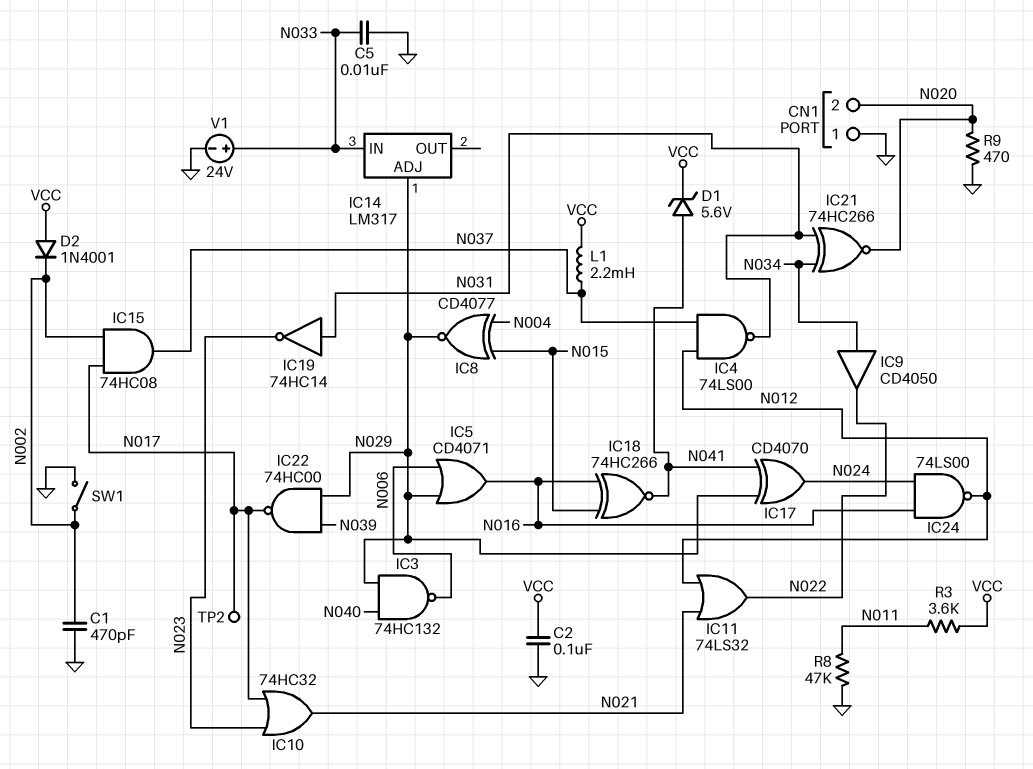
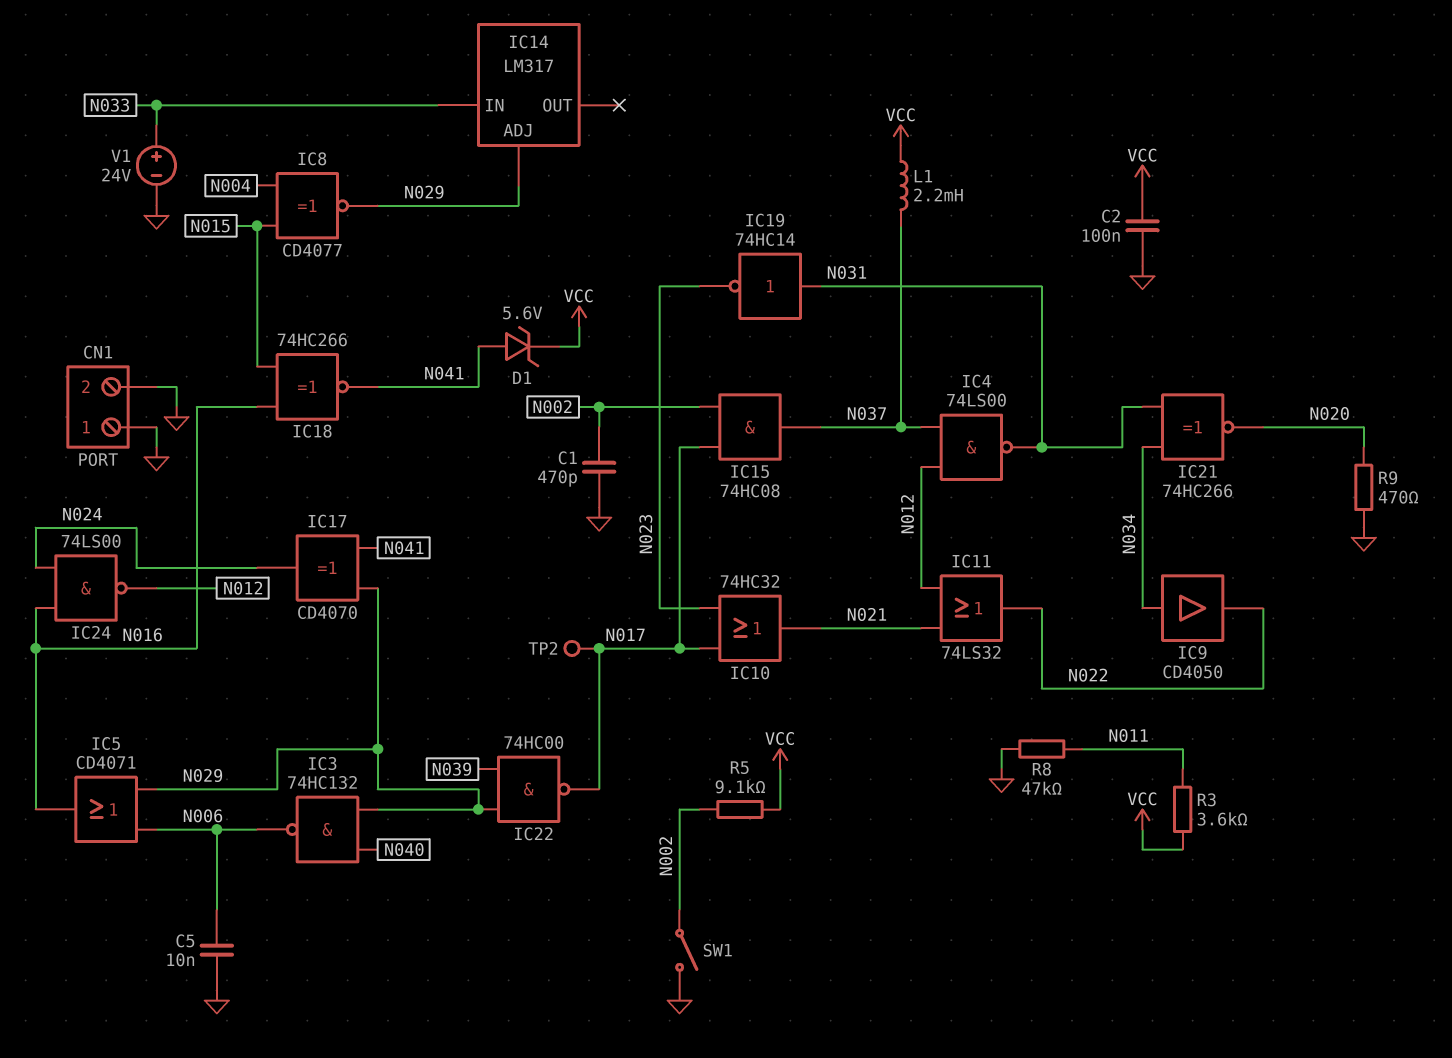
C5: 10nF (GND, N033) -> 10nF (GND, N006)
CN1 pin 2: N020 -> GND
D2: diode 1N4001 (A VCC, K N002) -> none
R5: none -> 9.1k (N002, VCC)

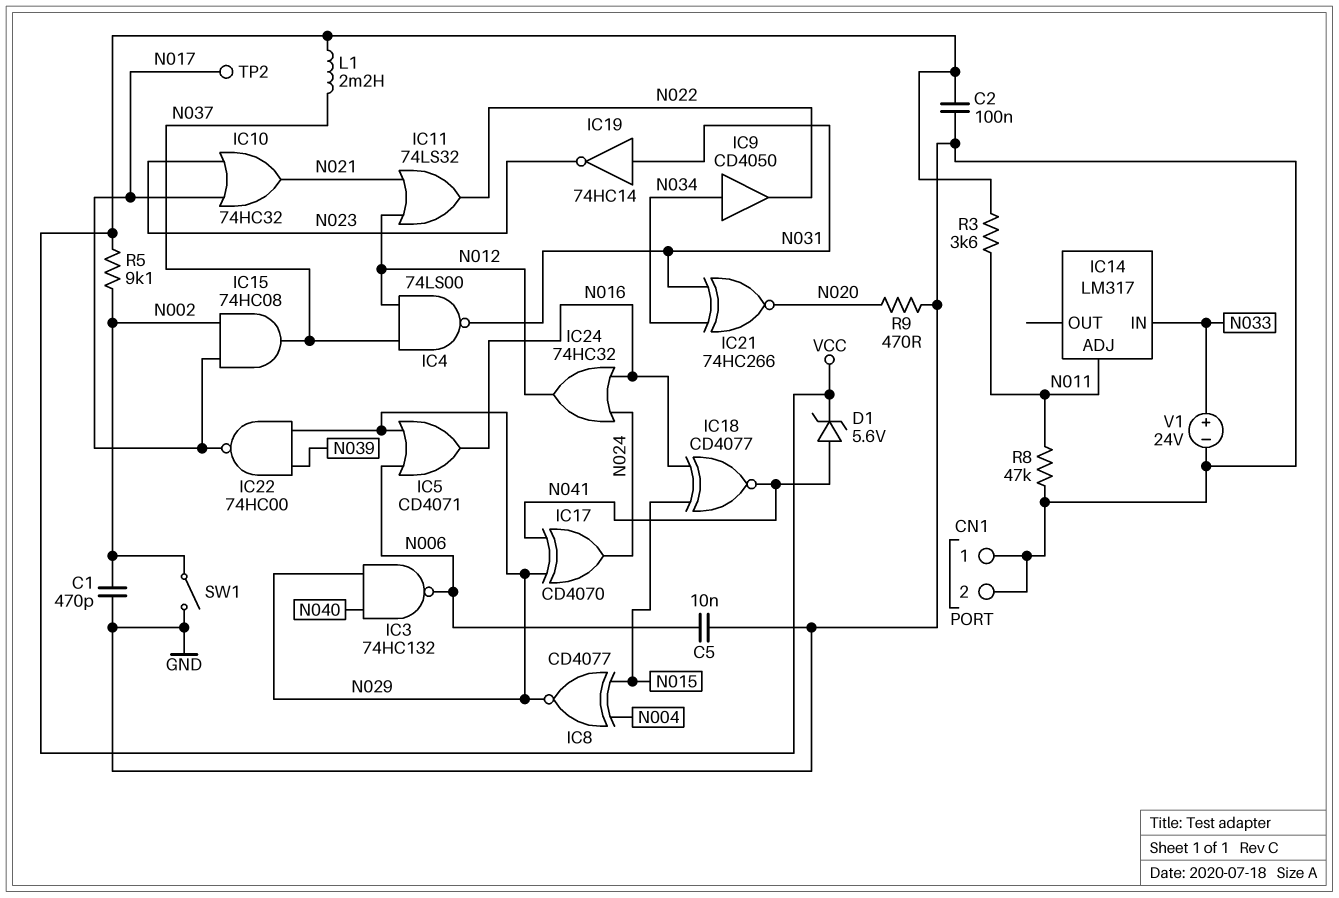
IC14 pin ADJ: N029 -> N011
IC18: XNOR 74HC266 (in N015, in N016, out N041) -> XNOR CD4077 (in N015, in N016, out N041)
IC24: NAND 74LS00 (in N016, in N024, out N012) -> OR 74HC32 (in N016, in N024, out N012)

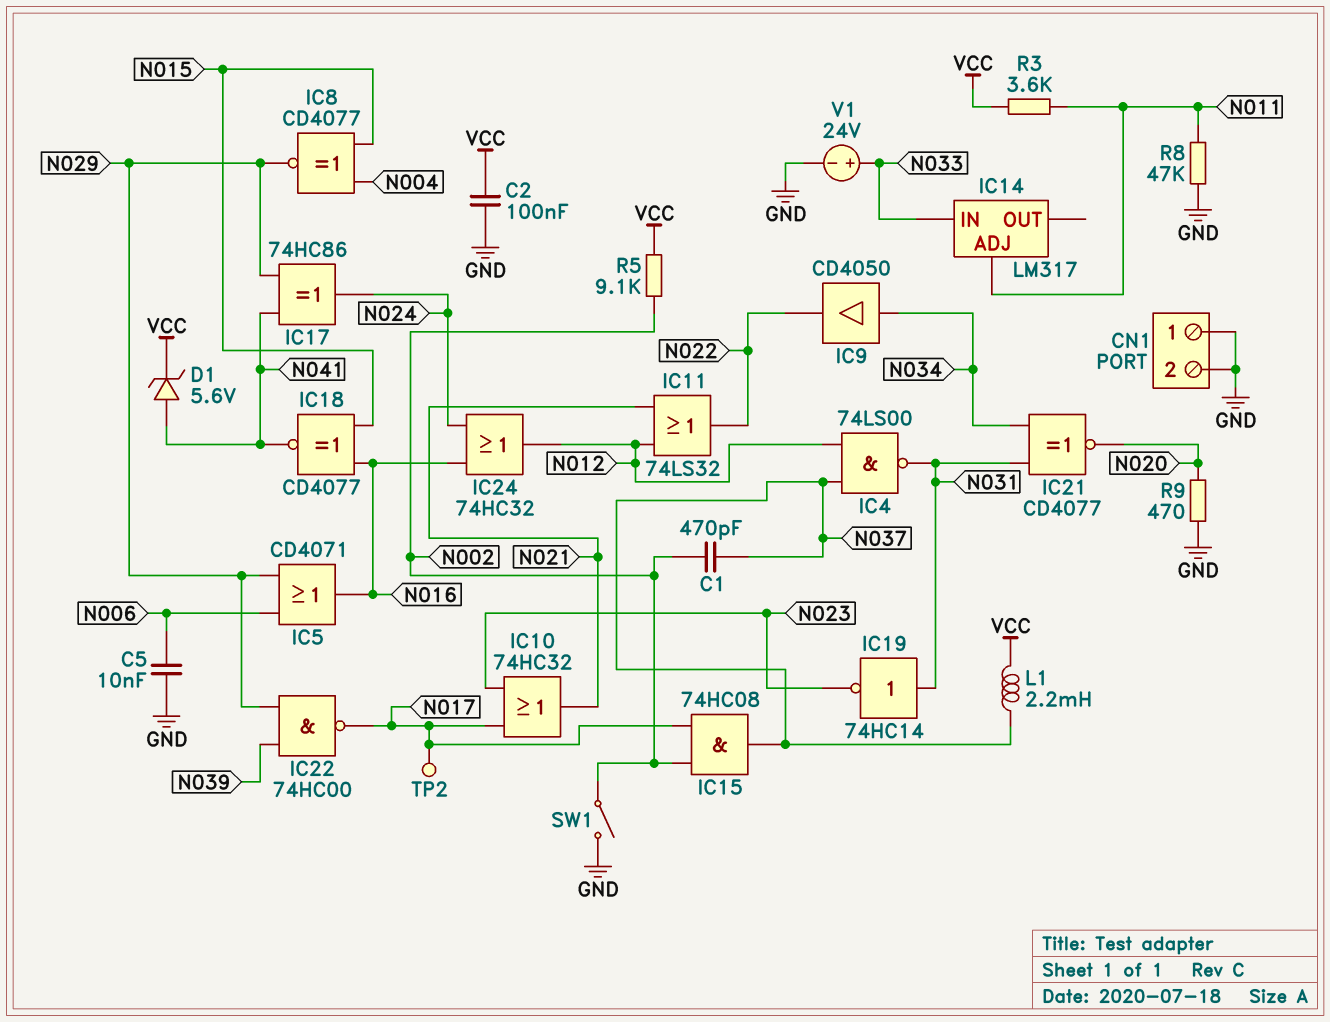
C1: 470pF (GND, N002) -> 470pF (N002, N037)
IC3: NAND 74HC132 (in N029, in N040, out N006) -> none
IC17: XOR CD4070 (in N029, in N041, out N024) -> XOR 74HC86 (in N029, in N041, out N024)
IC21: XNOR 74HC266 (in N031, in N034, out N020) -> XNOR CD4077 (in N031, in N034, out N020)

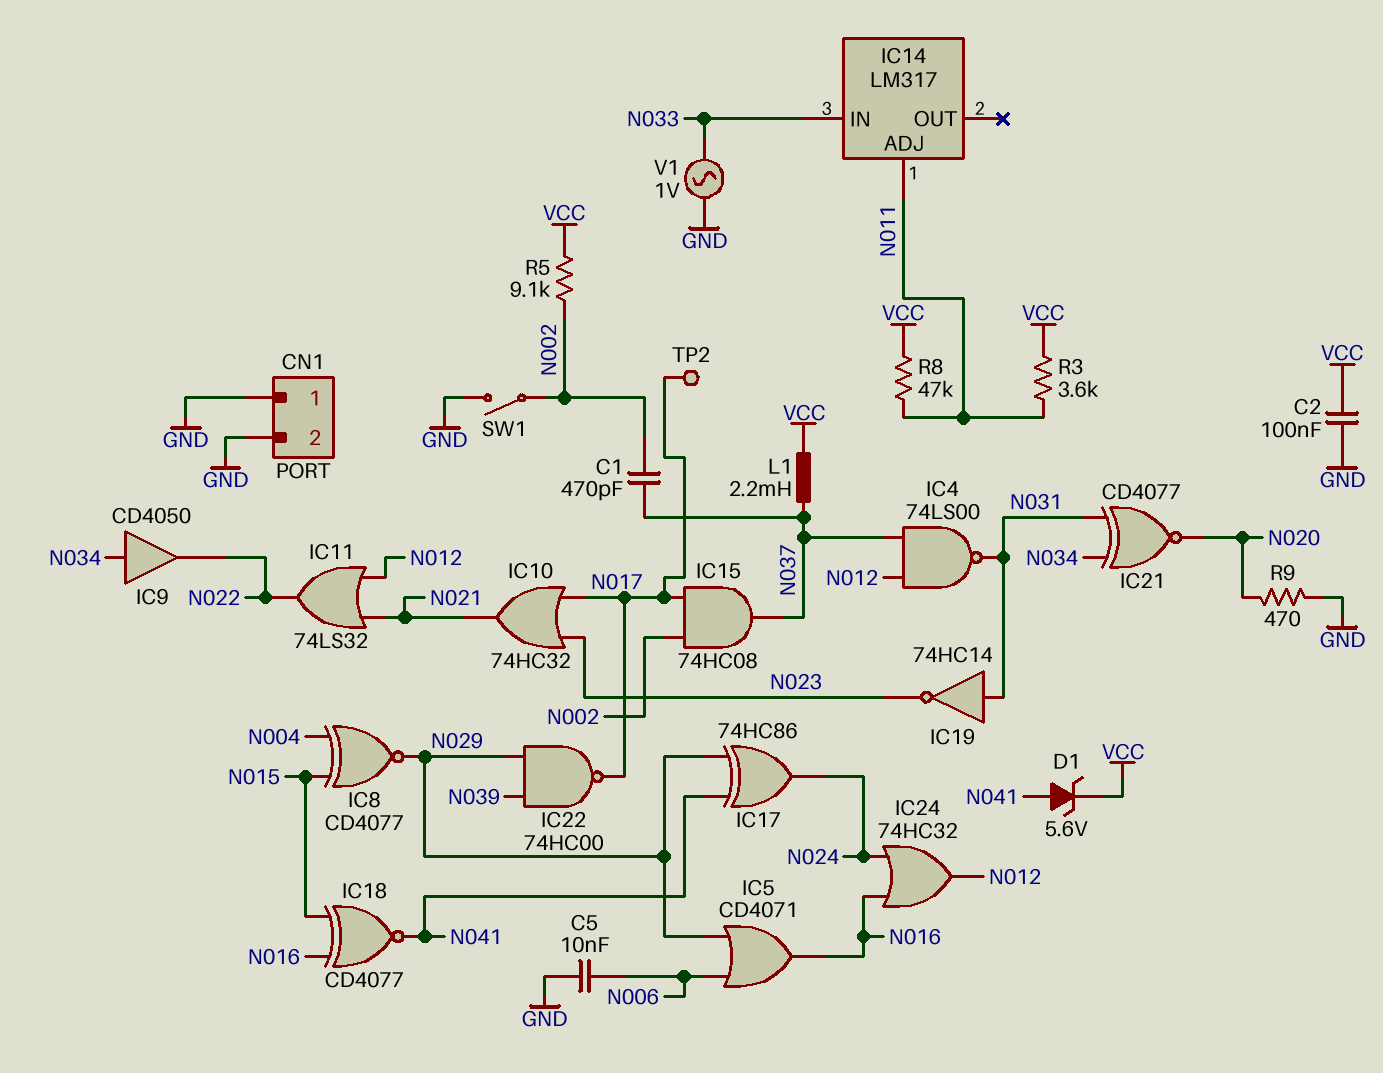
R8: 47k (GND, N011) -> 47k (N011, VCC)
V1: 24V (plus N033, minus GND) -> AC 1V (GND, N033)

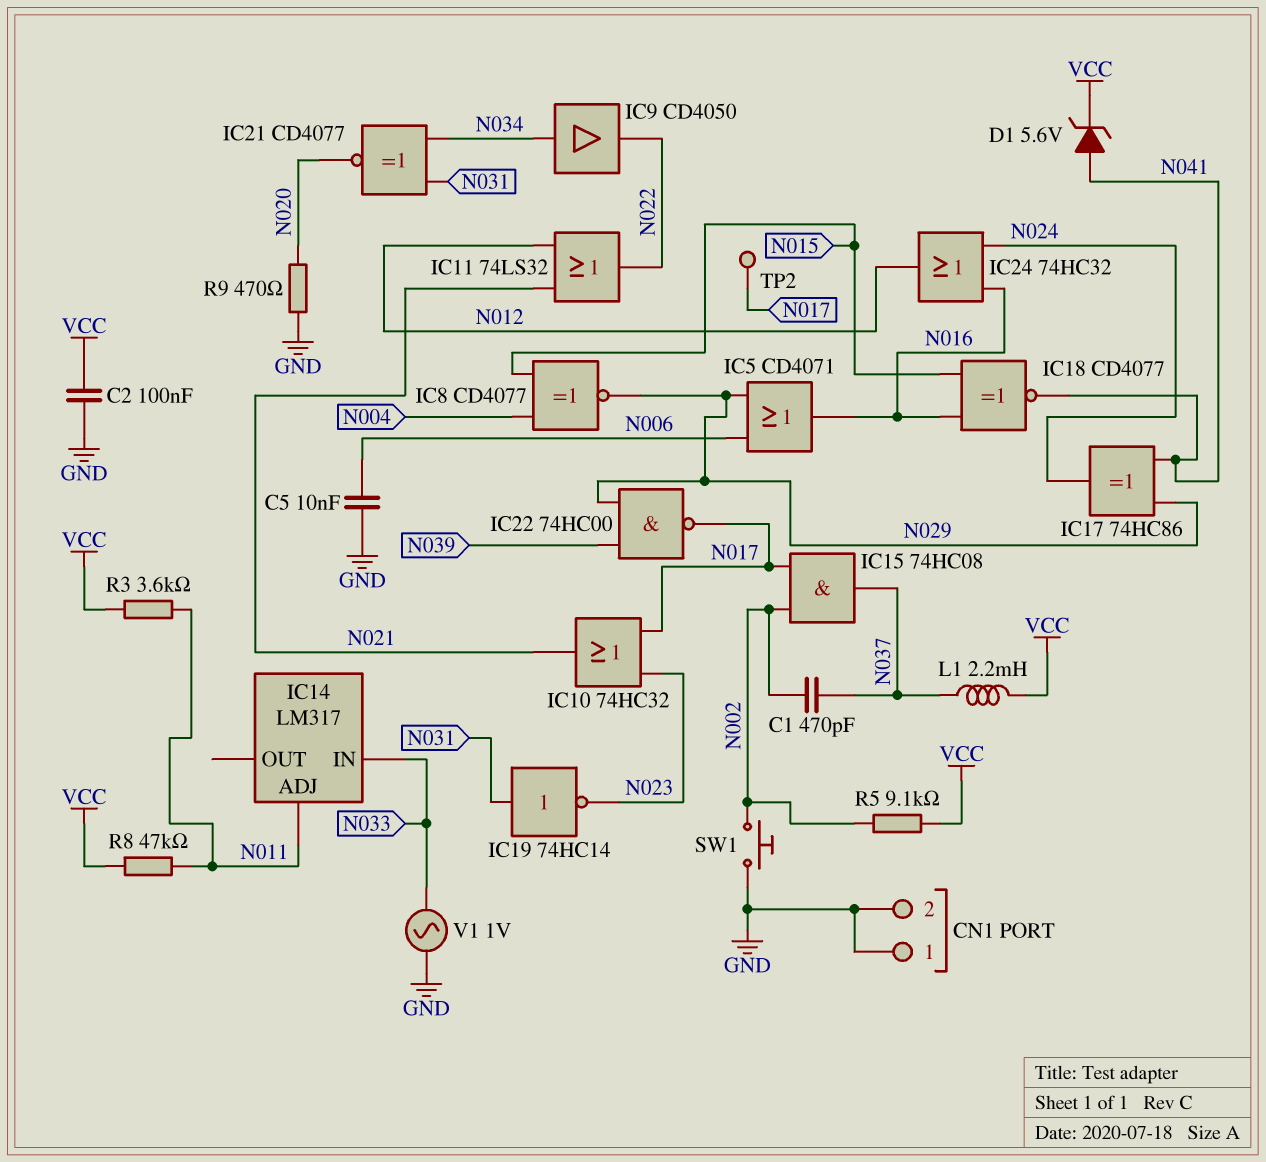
IC4: NAND 74LS00 (in N012, in N037, out N031) -> none
SW1: switch (GND, N002) -> button (GND, N002)

